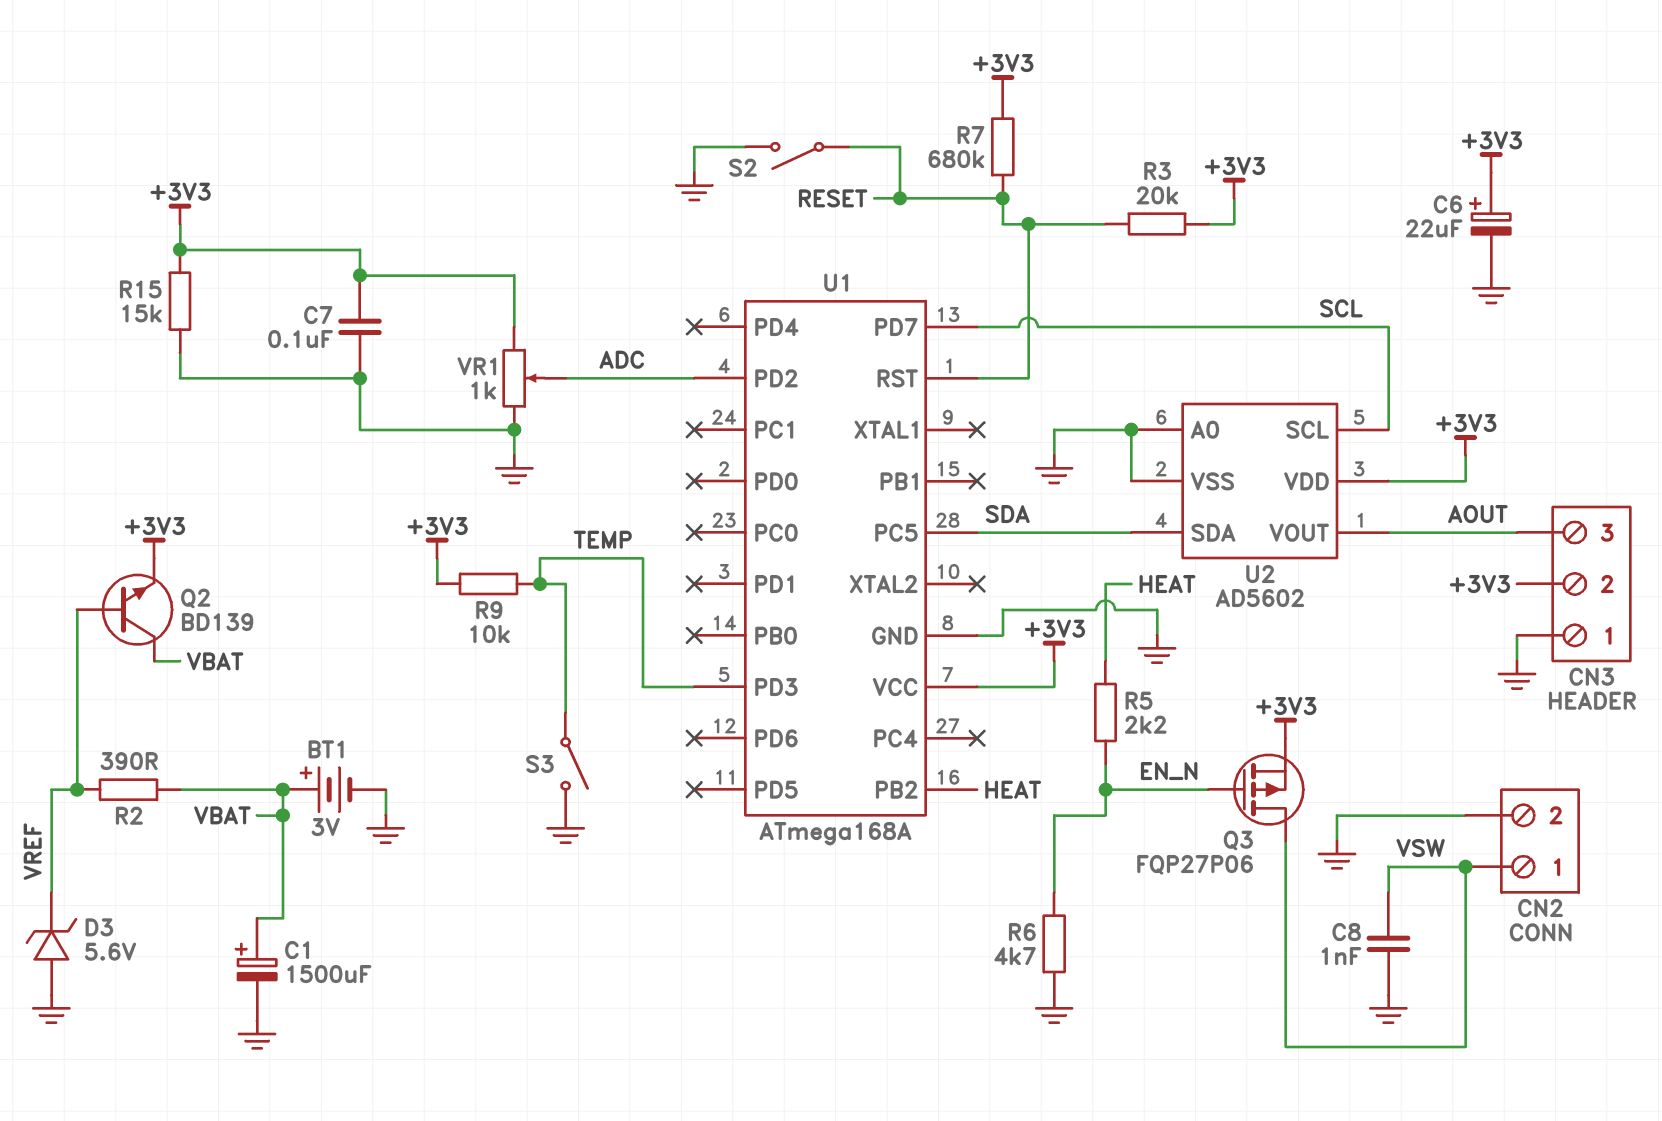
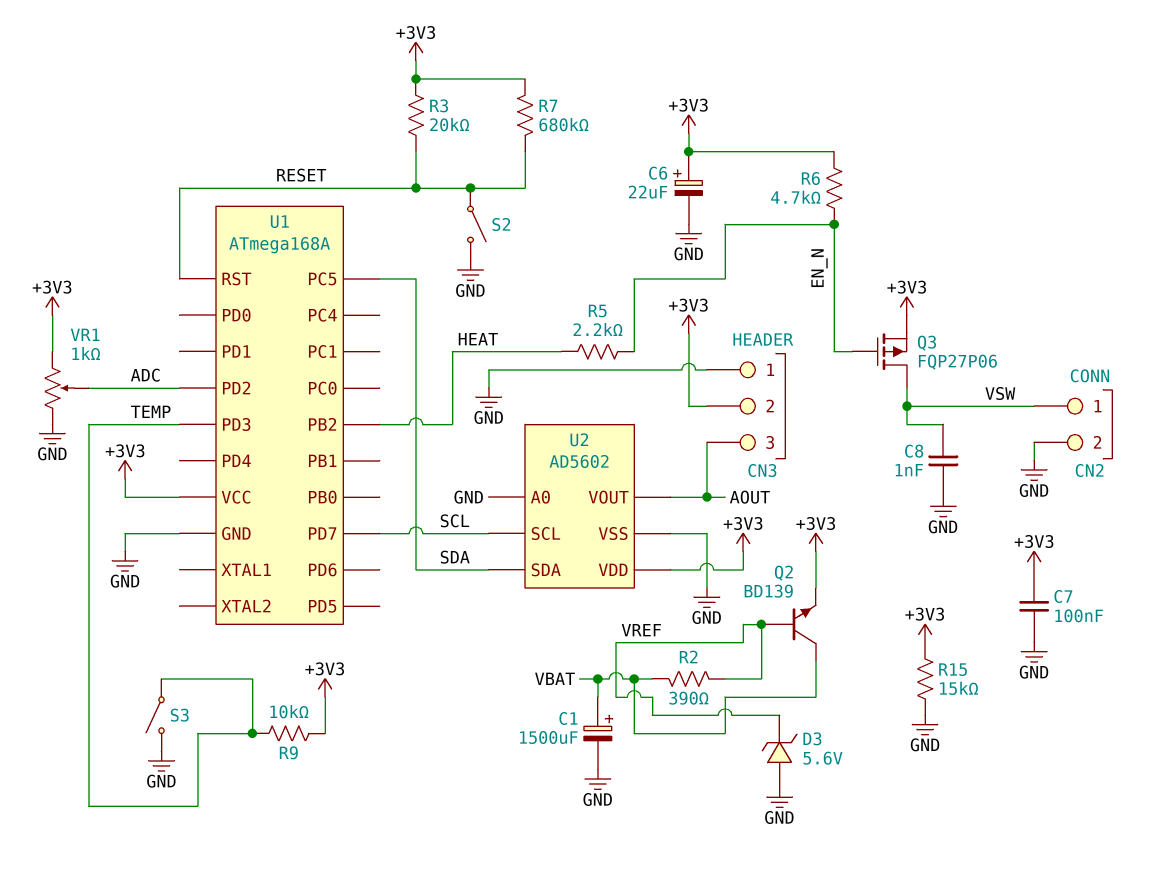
BT1: 3V (plus VBAT, minus GND) -> none
R6: 4.7k (EN_N, GND) -> 4.7k (+3V3, EN_N)

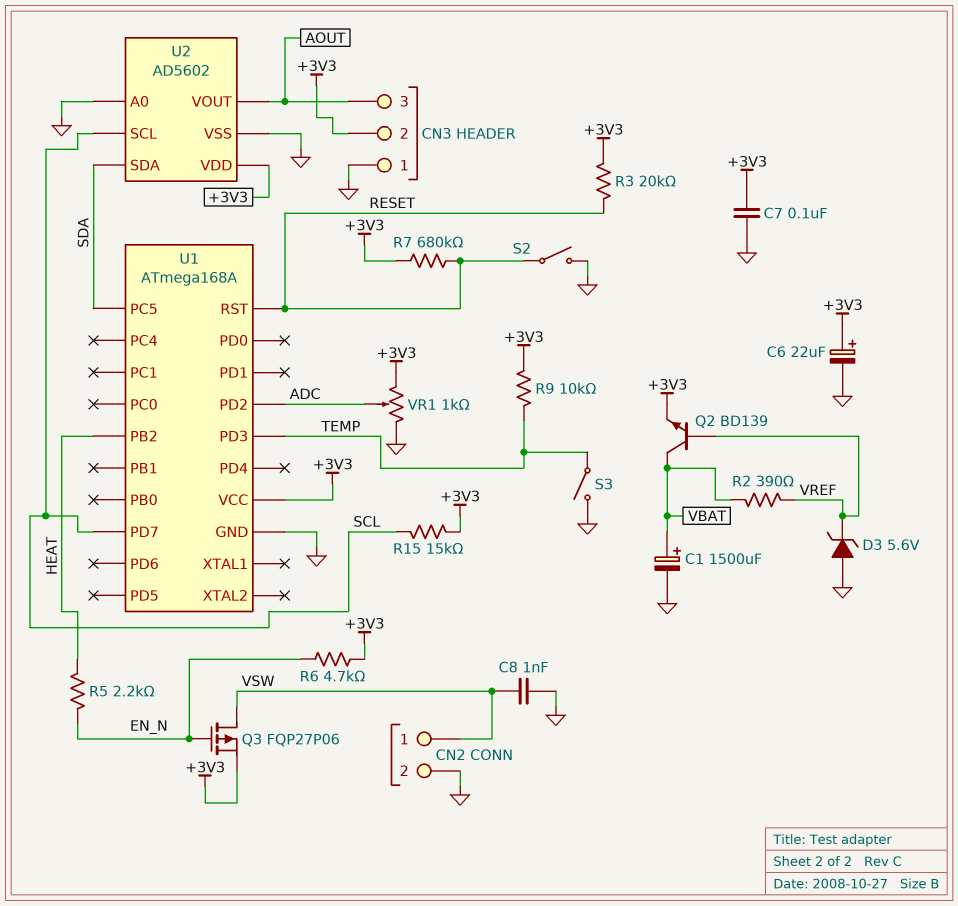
R15: 15k (+3V3, GND) -> 15k (+3V3, SCL)

